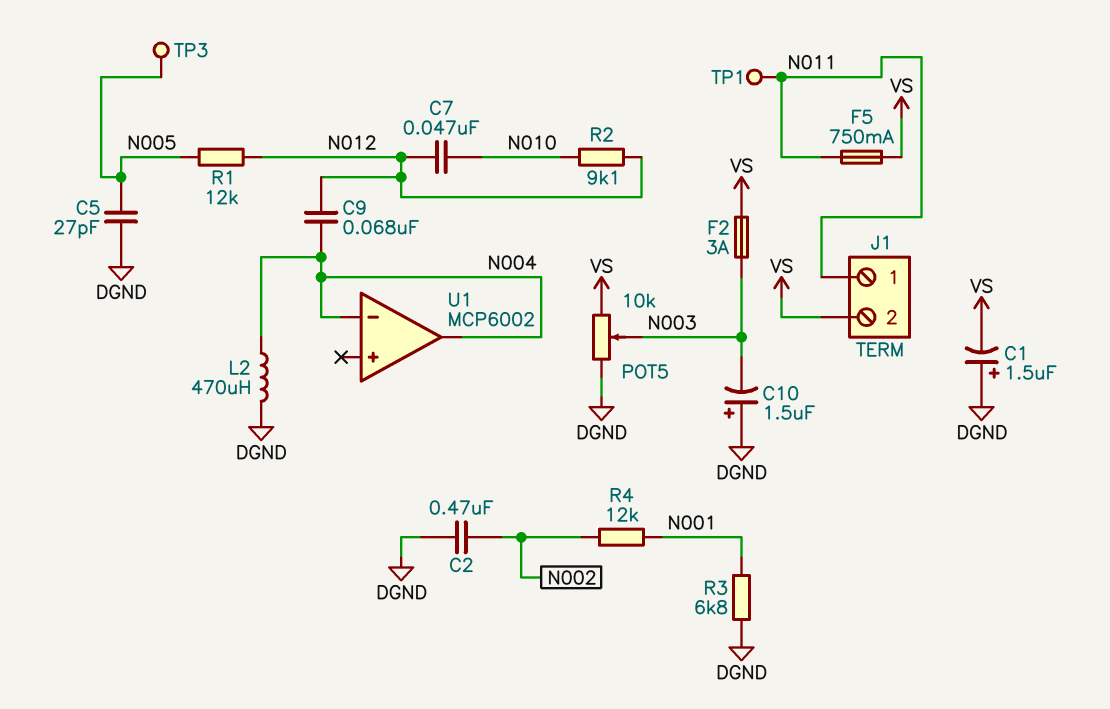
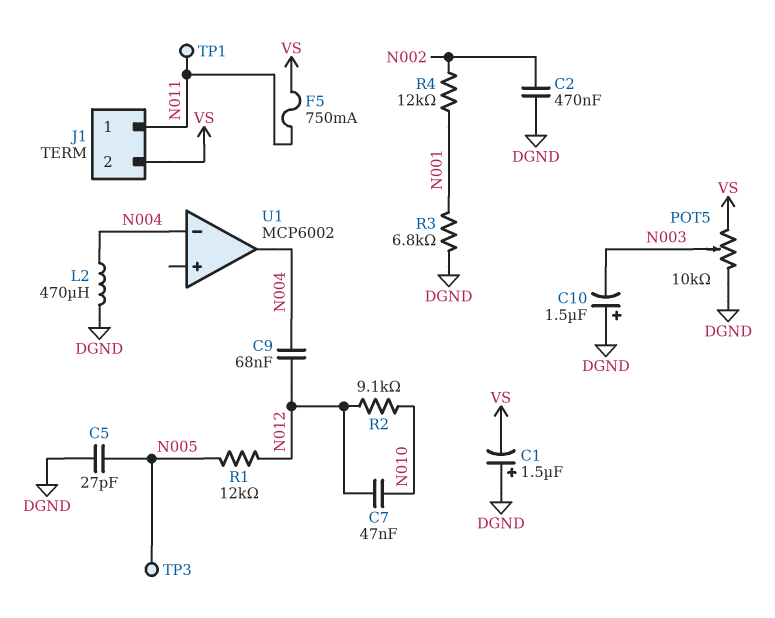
F2: 3A (N003, VS) -> none

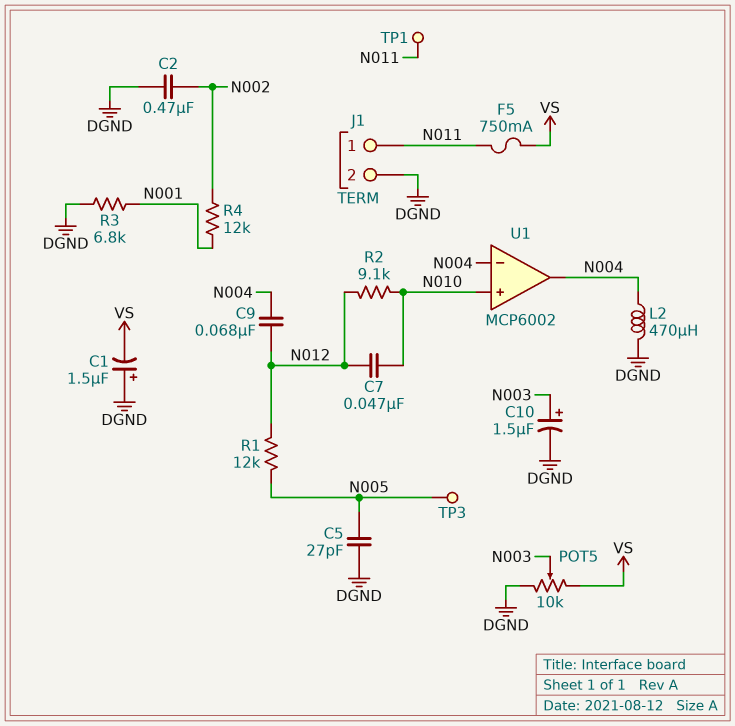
C10: 1.5uF (plus DGND, minus N003) -> 1.5uF (plus N003, minus DGND)
J1 pin 2: VS -> DGND
U1 pin in+: none -> N010

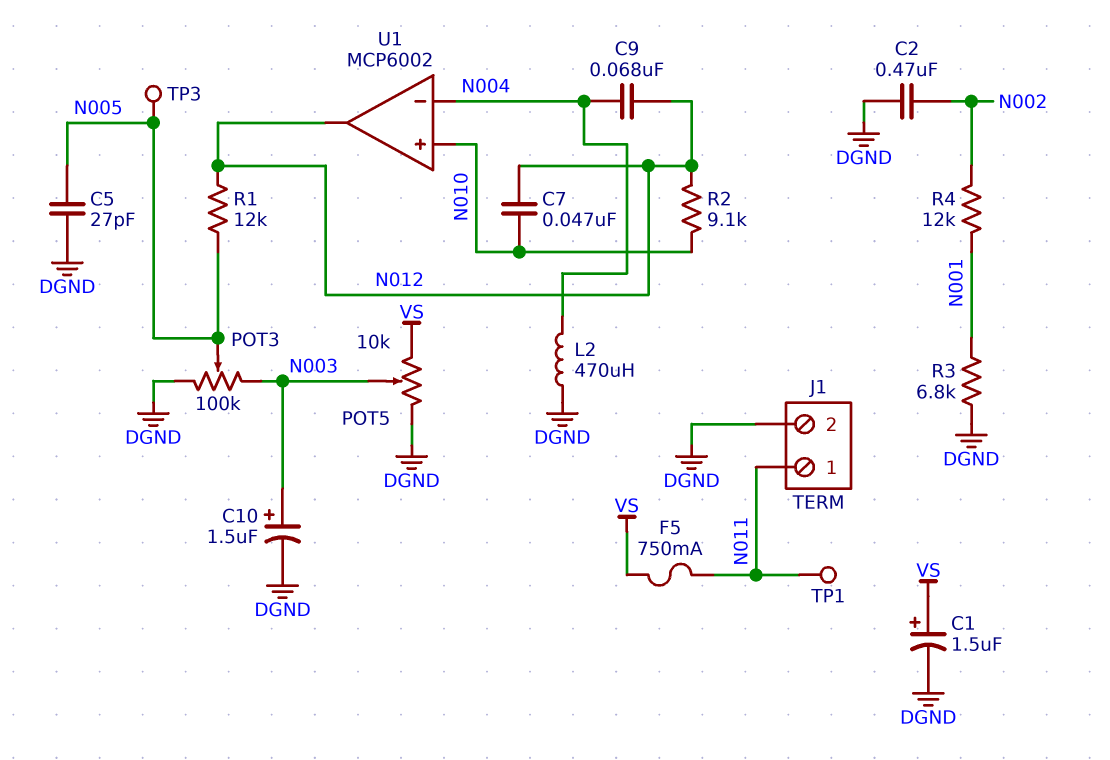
C1: 1.5uF (plus DGND, minus VS) -> 1.5uF (plus VS, minus DGND)
POT3: none -> 100k (DGND, N003, wiper N005)
U1 pin out: N004 -> N012

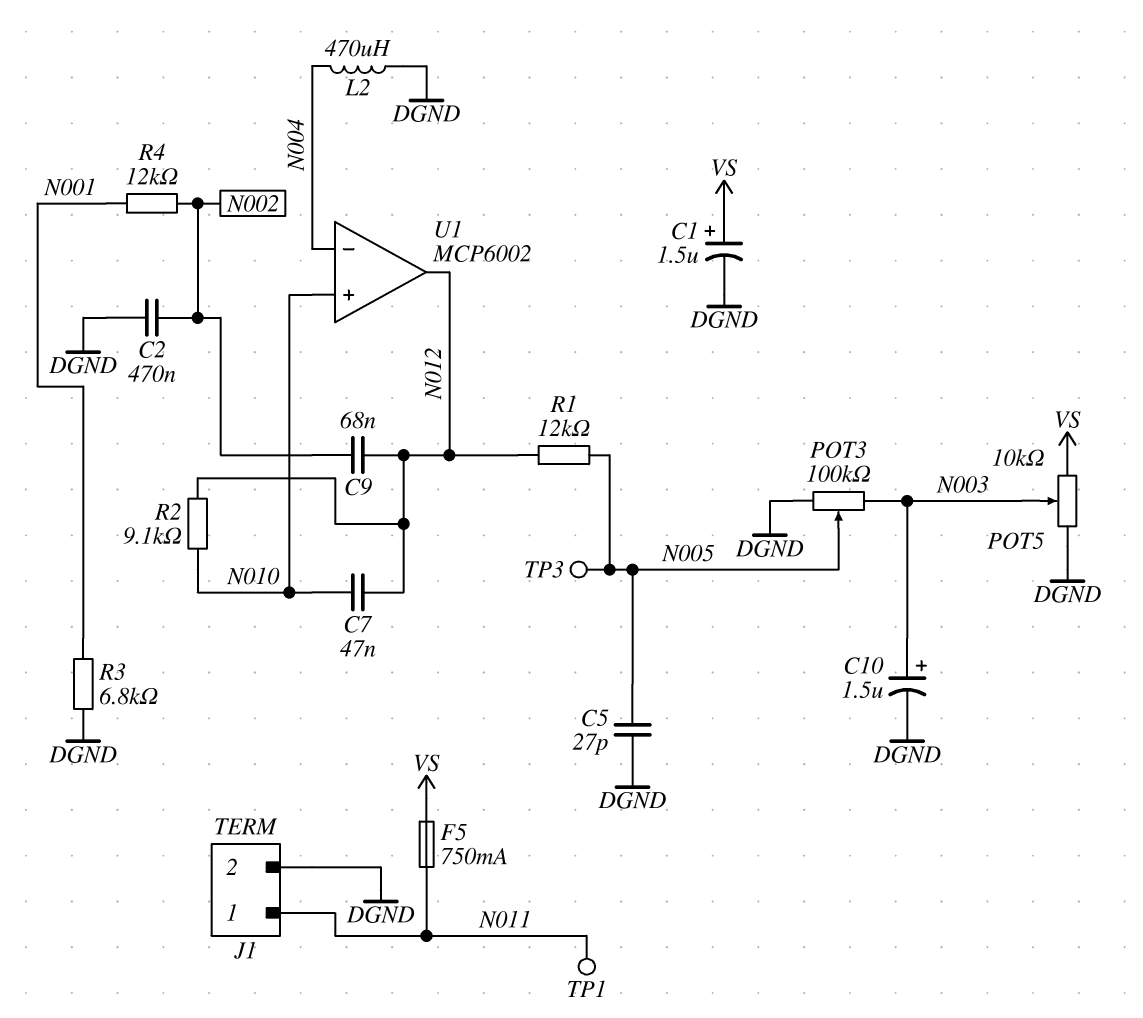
C9: 68nF (N004, N012) -> 68nF (N002, N012)

